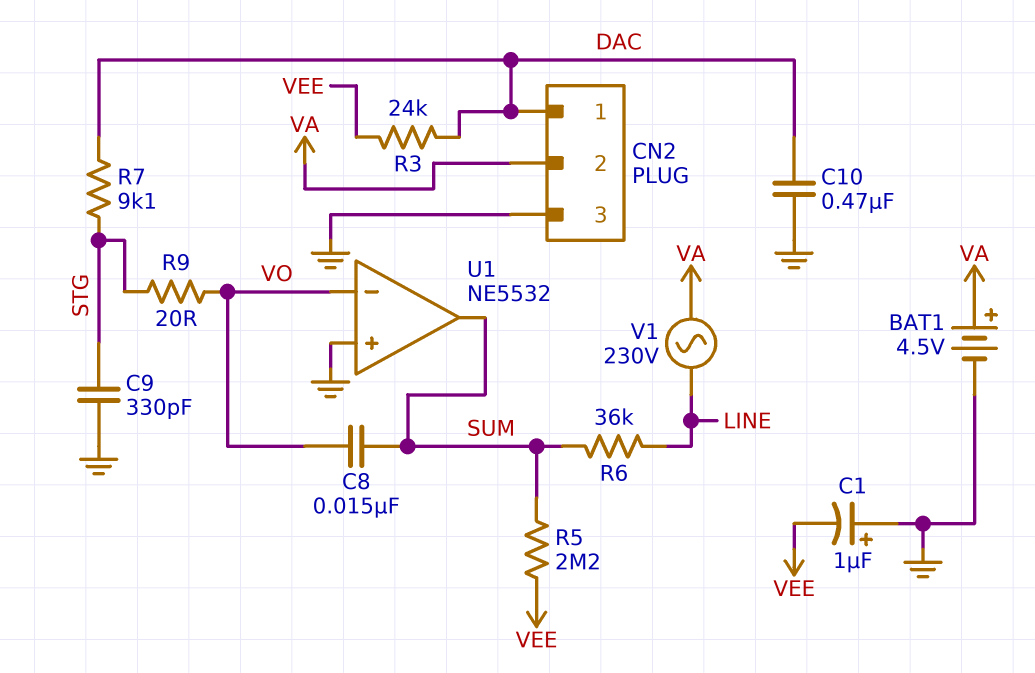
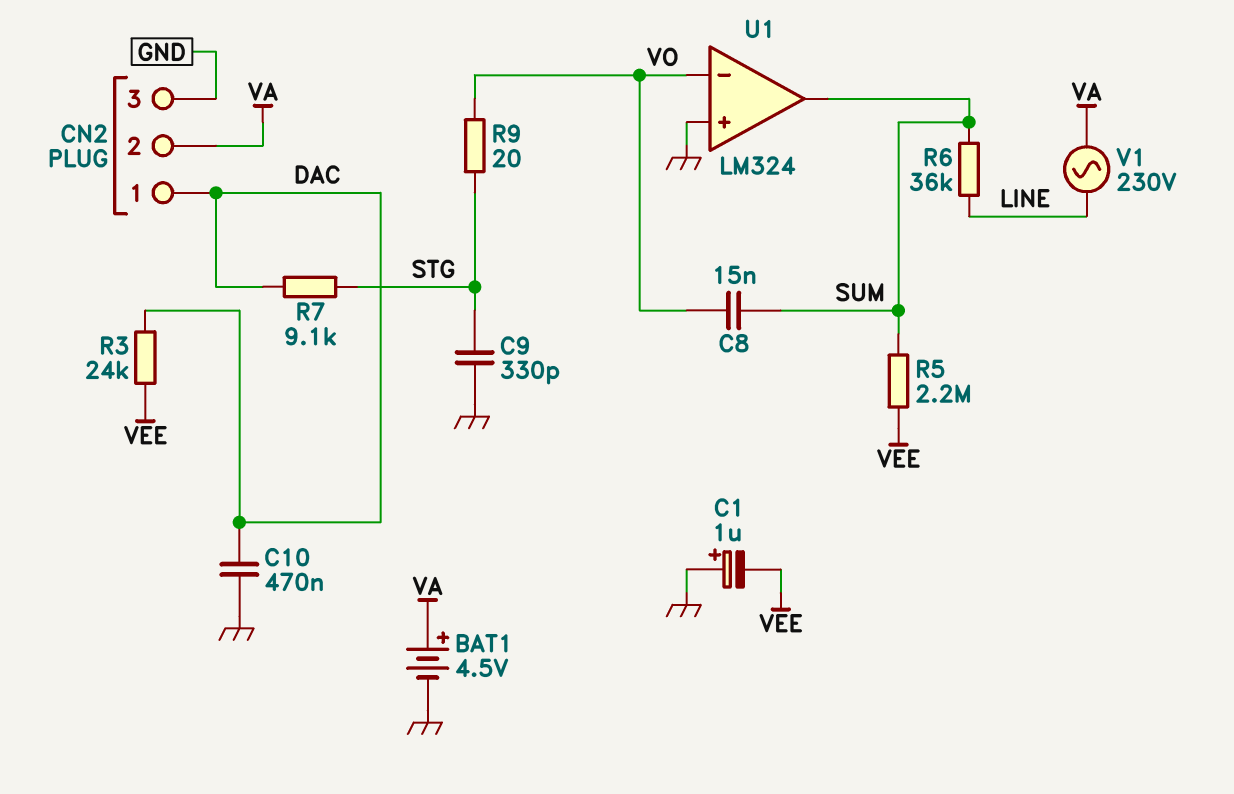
U1: NE5532 -> LM324

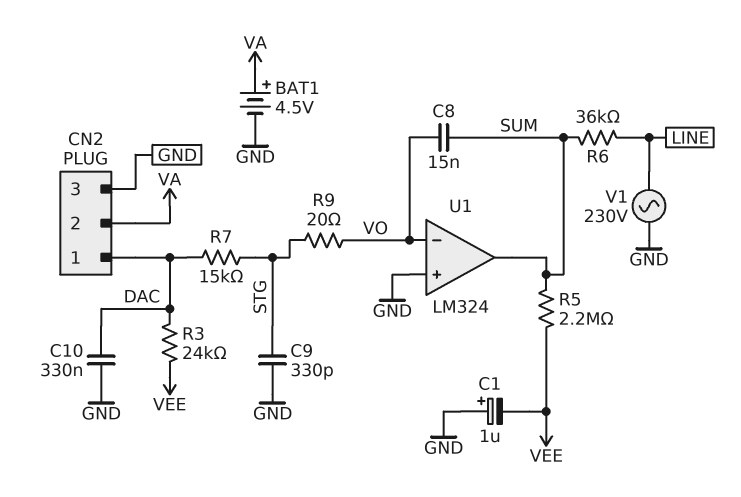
C10: 470nF (DAC, GND) -> 330nF (DAC, GND)
R7: 9.1k (DAC, STG) -> 15k (DAC, STG)
V1: AC 230V (LINE, VA) -> AC 230V (GND, LINE)

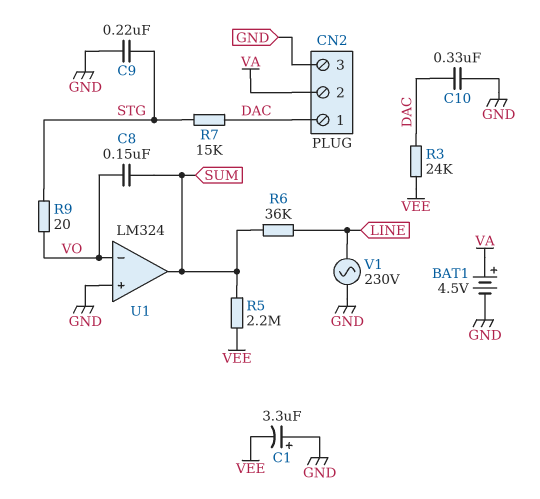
C1: 1uF (plus GND, minus VEE) -> 3.3uF (plus GND, minus VEE)
C8: 15nF (SUM, VO) -> 150nF (SUM, VO)
C9: 330pF (GND, STG) -> 220nF (GND, STG)

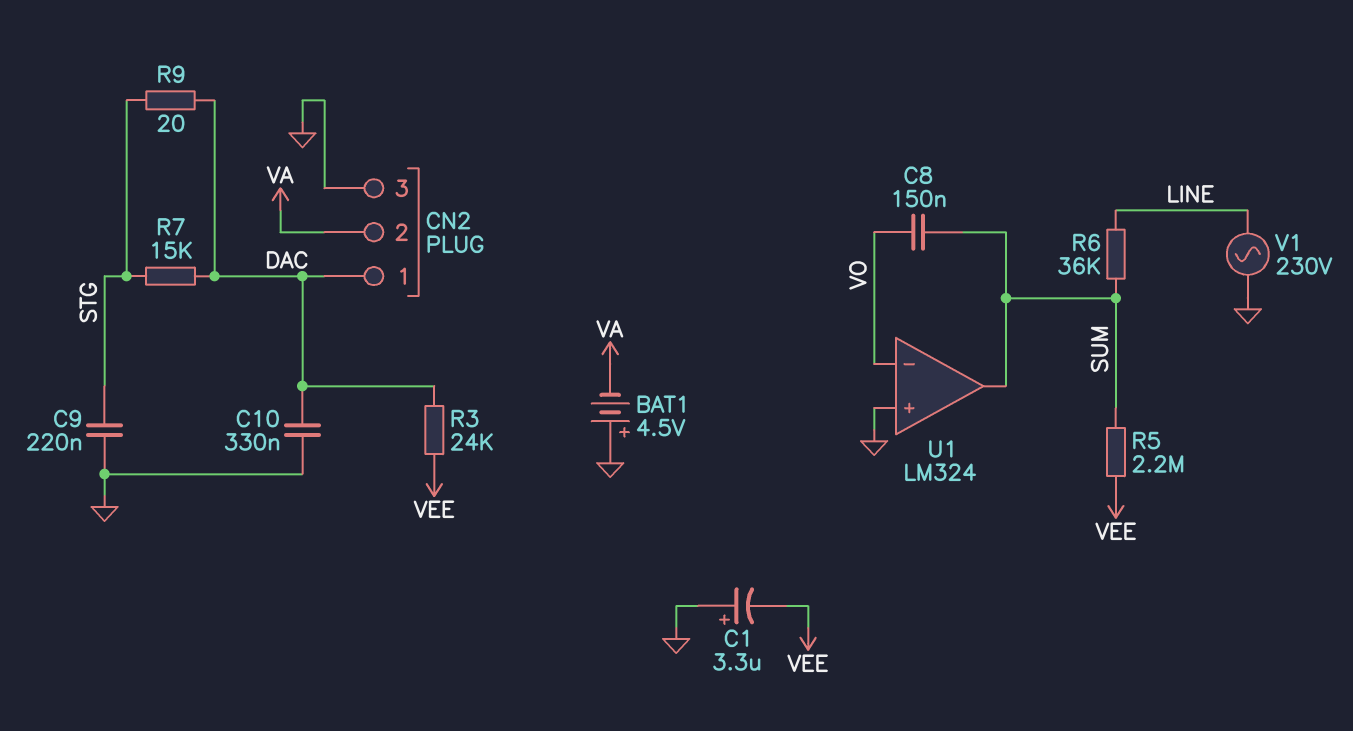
BAT1: 4.5V (plus VA, minus GND) -> 4.5V (plus GND, minus VA)
R9: 20 (STG, VO) -> 20 (DAC, STG)

